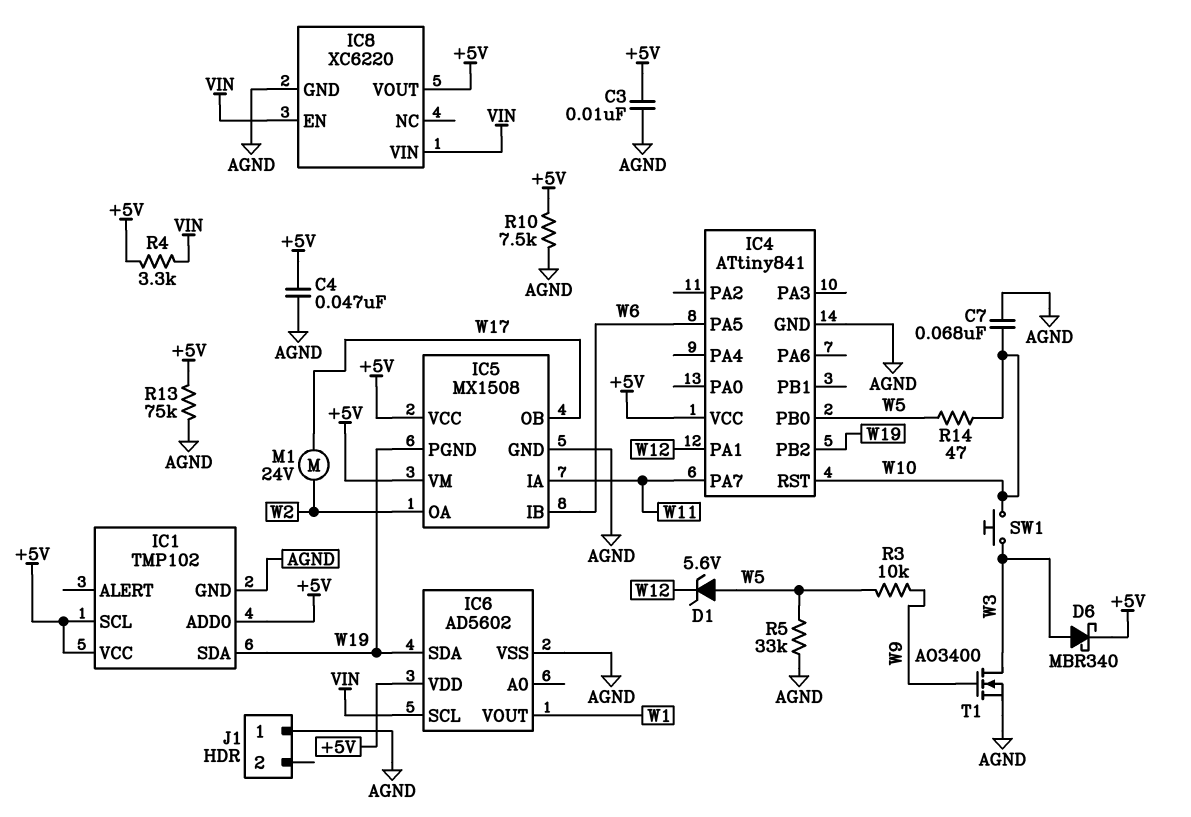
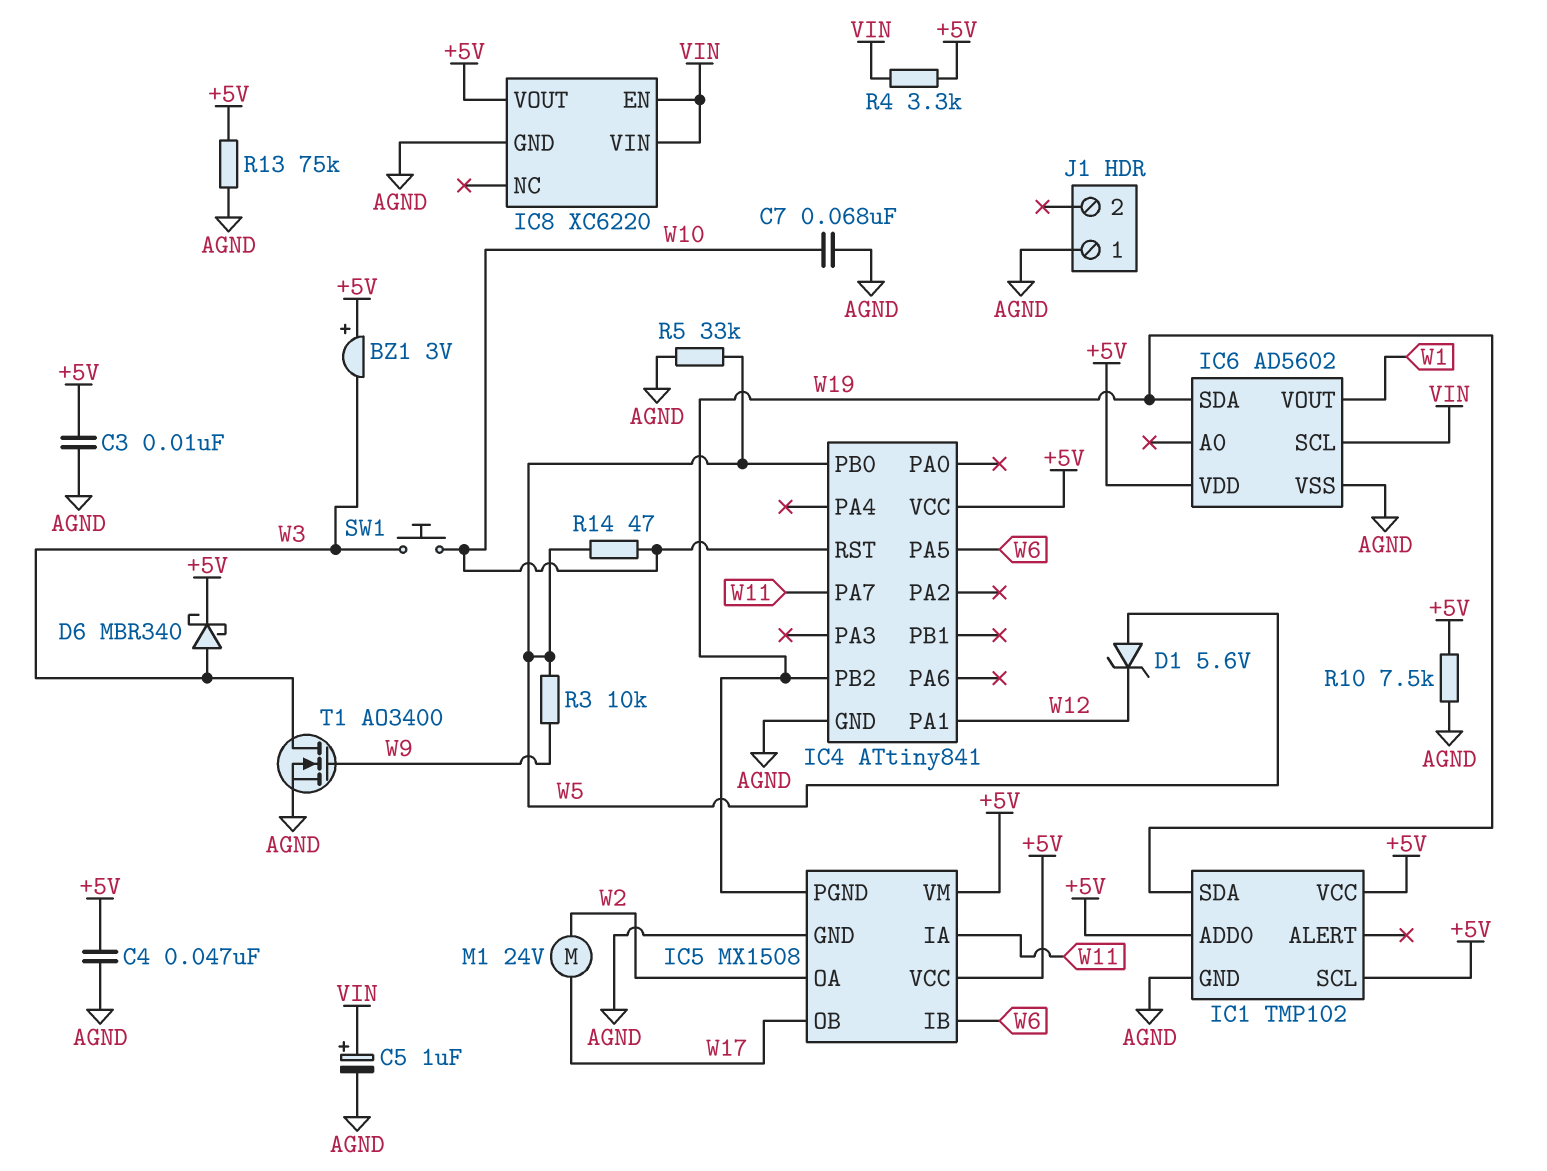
BZ1: none -> buzzer 3V (plus +5V, minus W3)
C5: none -> 1uF (plus VIN, minus AGND)

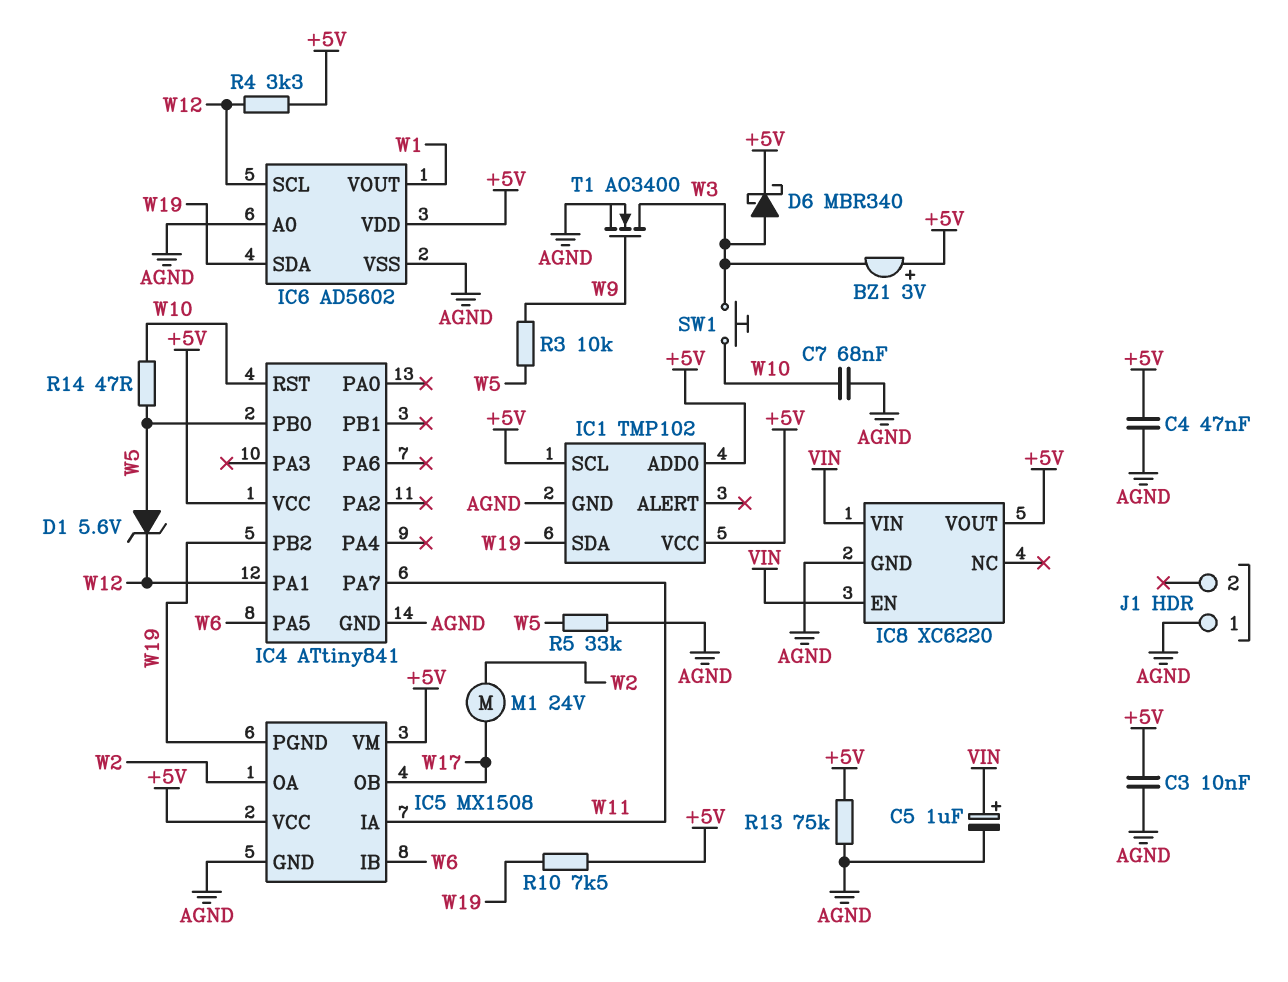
IC6 pin A0: none -> AGND
IC6 pin SCL: VIN -> W12
R4: 3.3k (+5V, VIN) -> 3.3k (+5V, W12)
R10: 7.5k (+5V, AGND) -> 7.5k (+5V, W19)

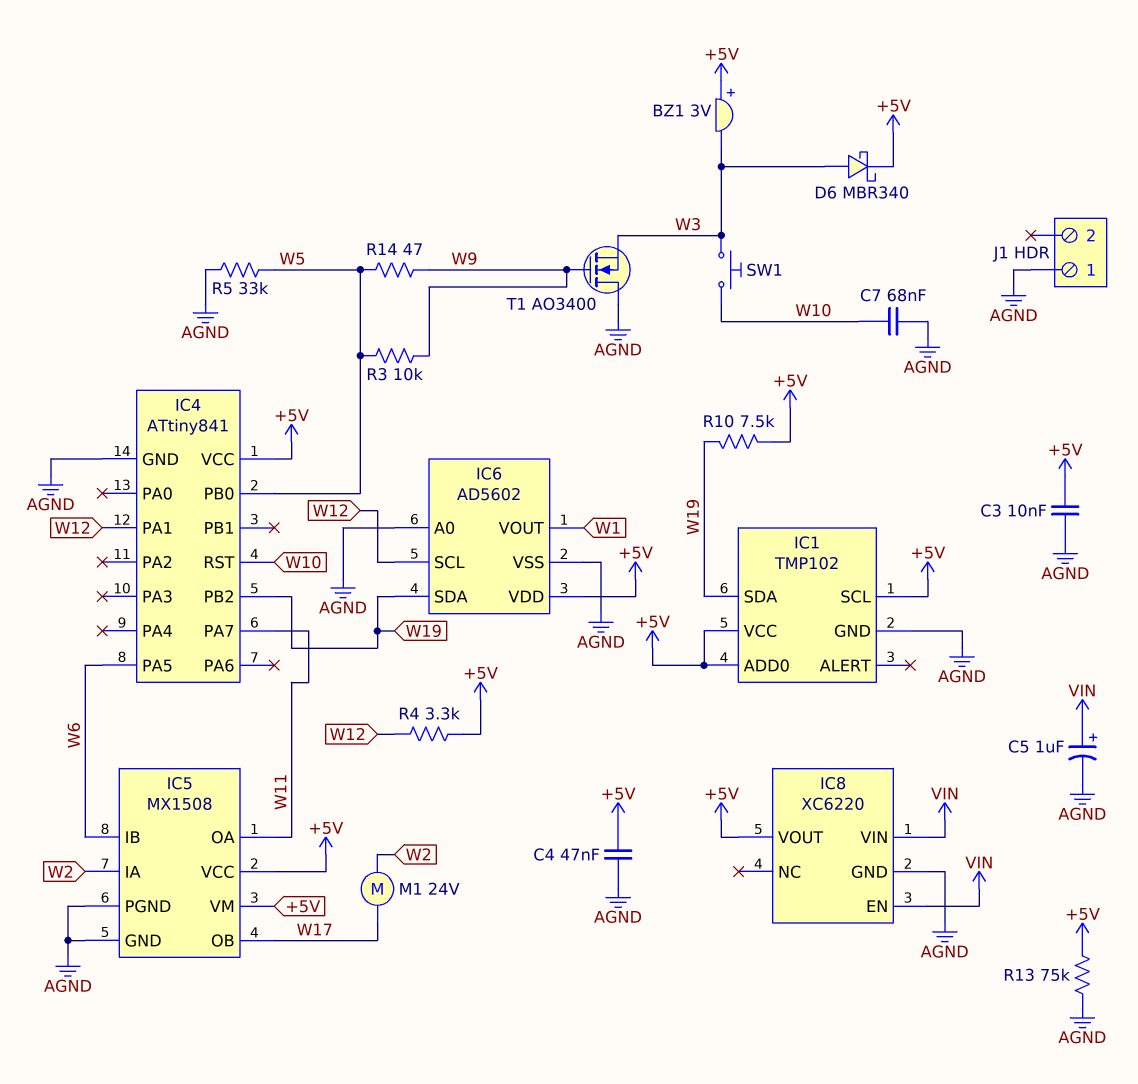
D1: zener 5.6V (A W5, K W12) -> none
IC5 pin IA: W11 -> W2
IC5 pin OA: W2 -> W11
IC5 pin PGND: W19 -> AGND
R14: 47 (W5, W10) -> 47 (W5, W9)
T1: NMOS AO3400 (G W9, D W3, S AGND) -> NMOS AO3400 (G W9, D AGND, S W3)

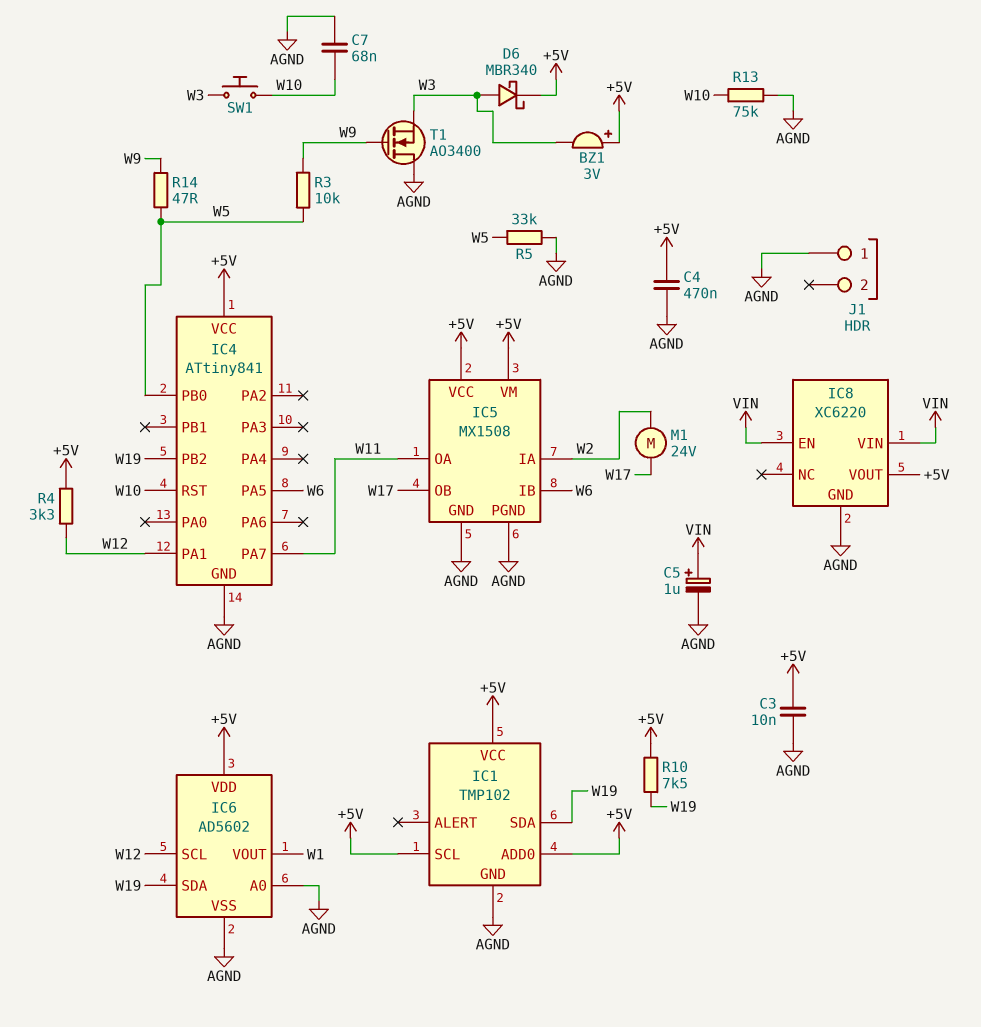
C4: 47nF (+5V, AGND) -> 470nF (+5V, AGND)
R13: 75k (+5V, AGND) -> 75k (AGND, W10)

